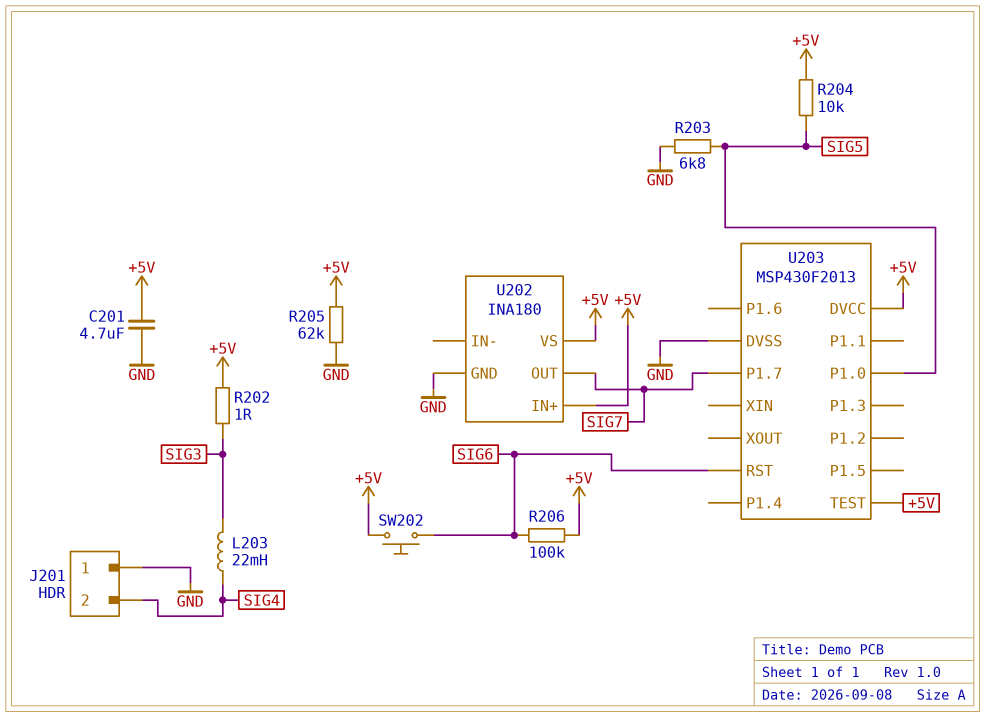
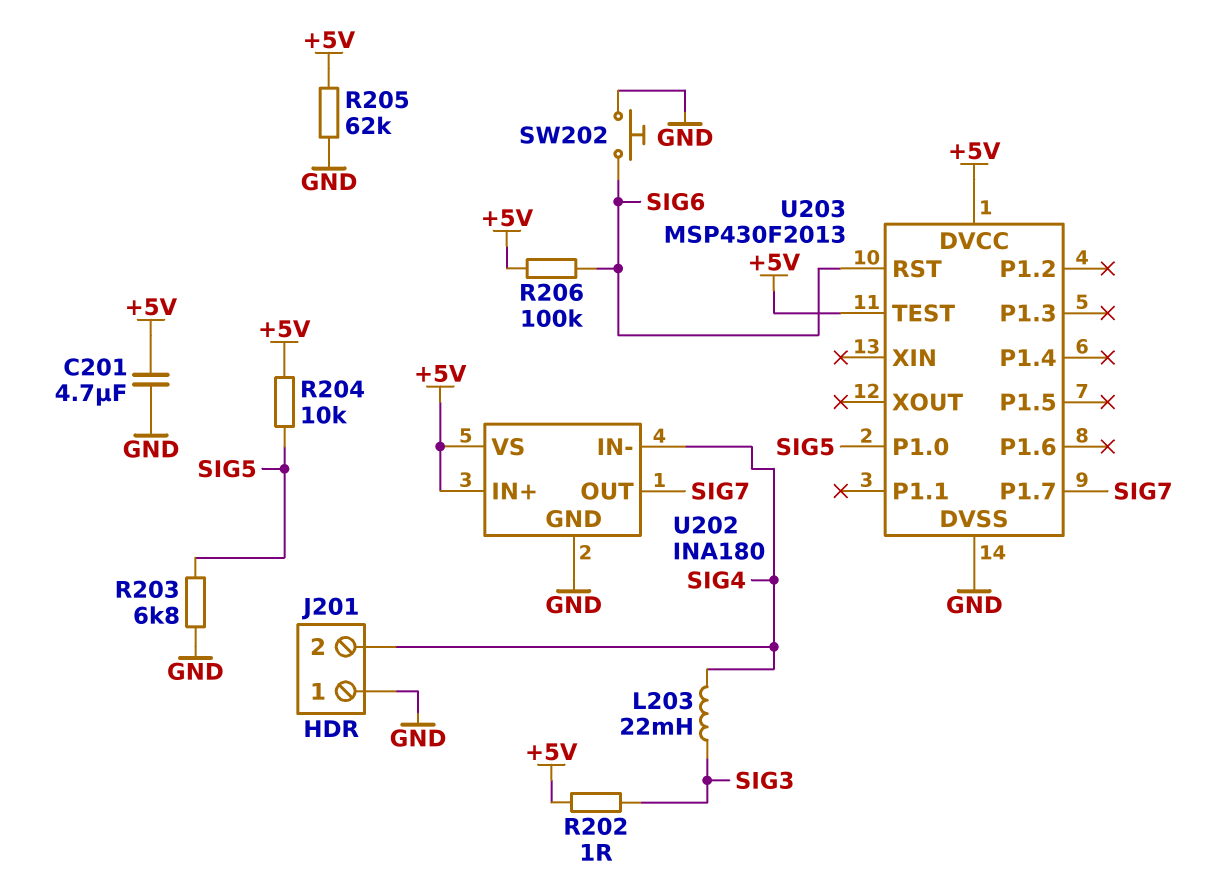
SW202: button (+5V, SIG6) -> button (GND, SIG6)
U202 pin IN-: none -> SIG4

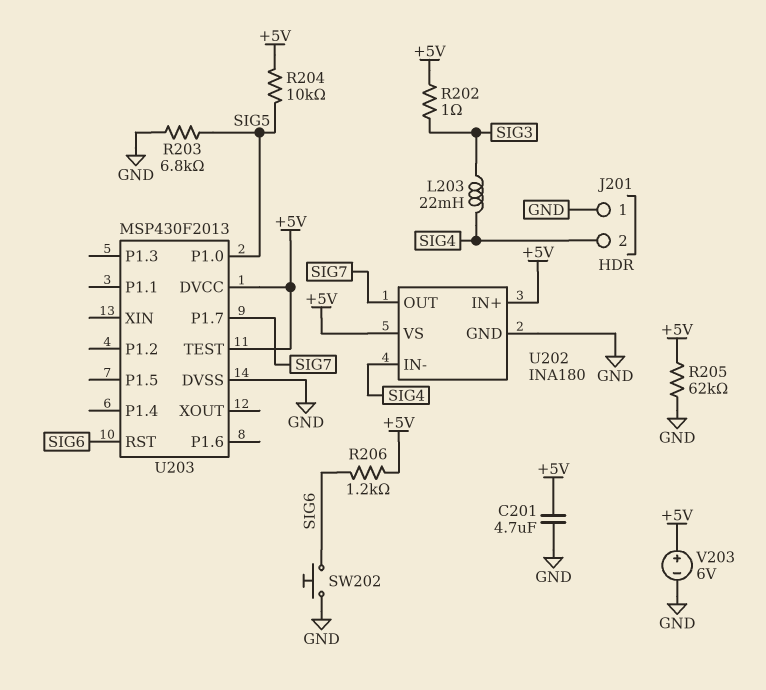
R206: 100k (+5V, SIG6) -> 1.2k (+5V, SIG6)
V203: none -> 6V (plus +5V, minus GND)

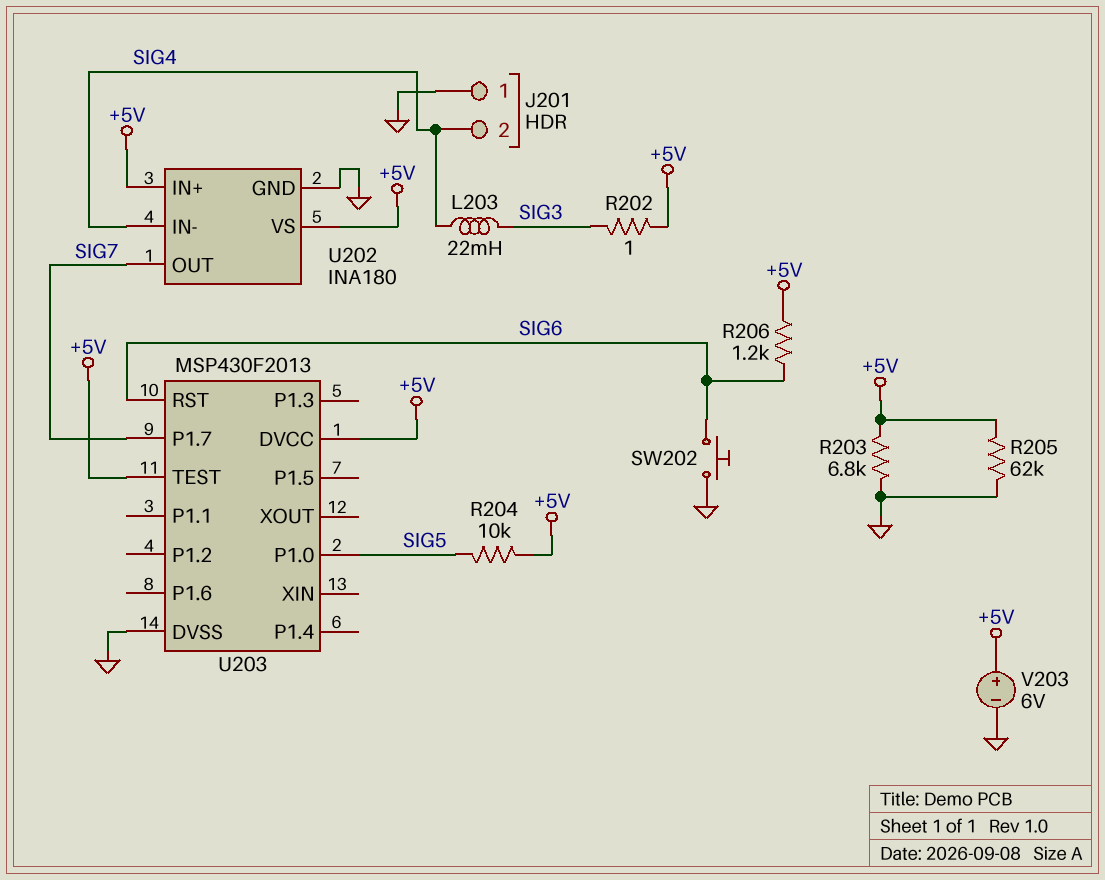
C201: 4.7uF (+5V, GND) -> none
R203: 6.8k (GND, SIG5) -> 6.8k (+5V, GND)

